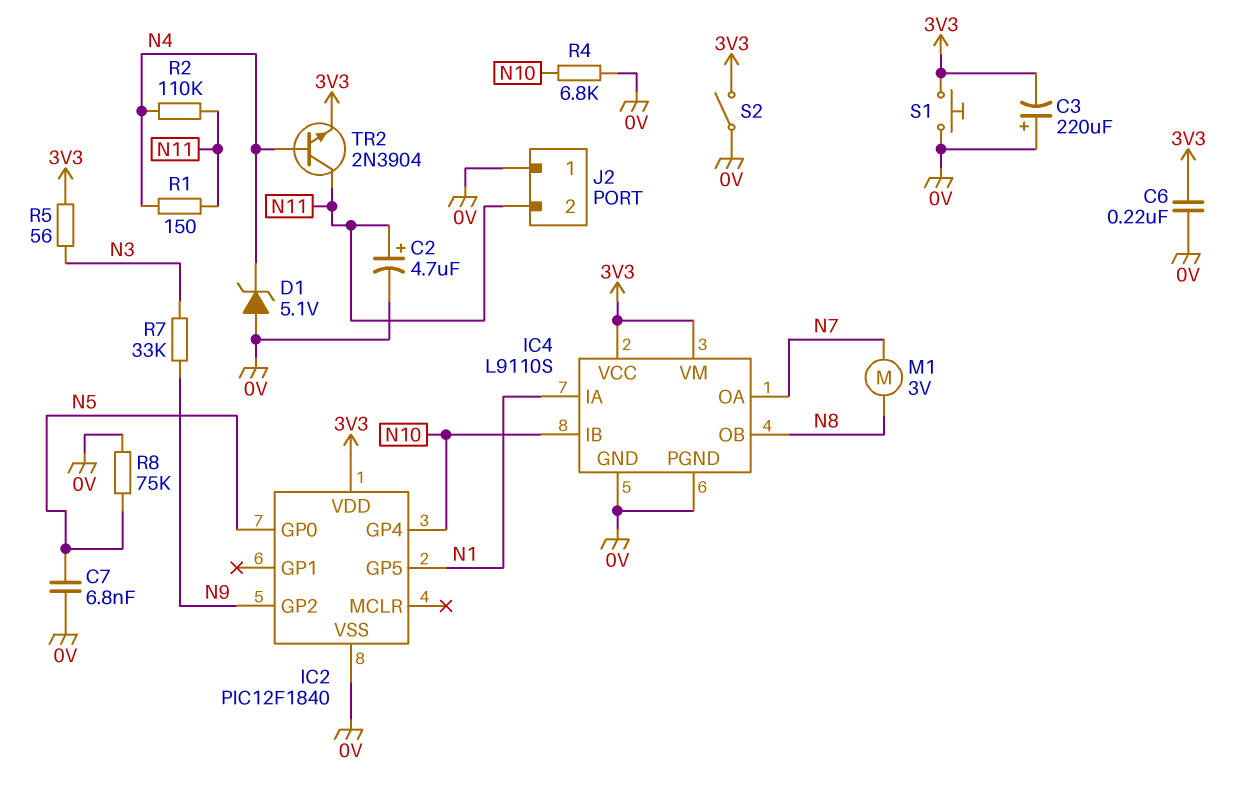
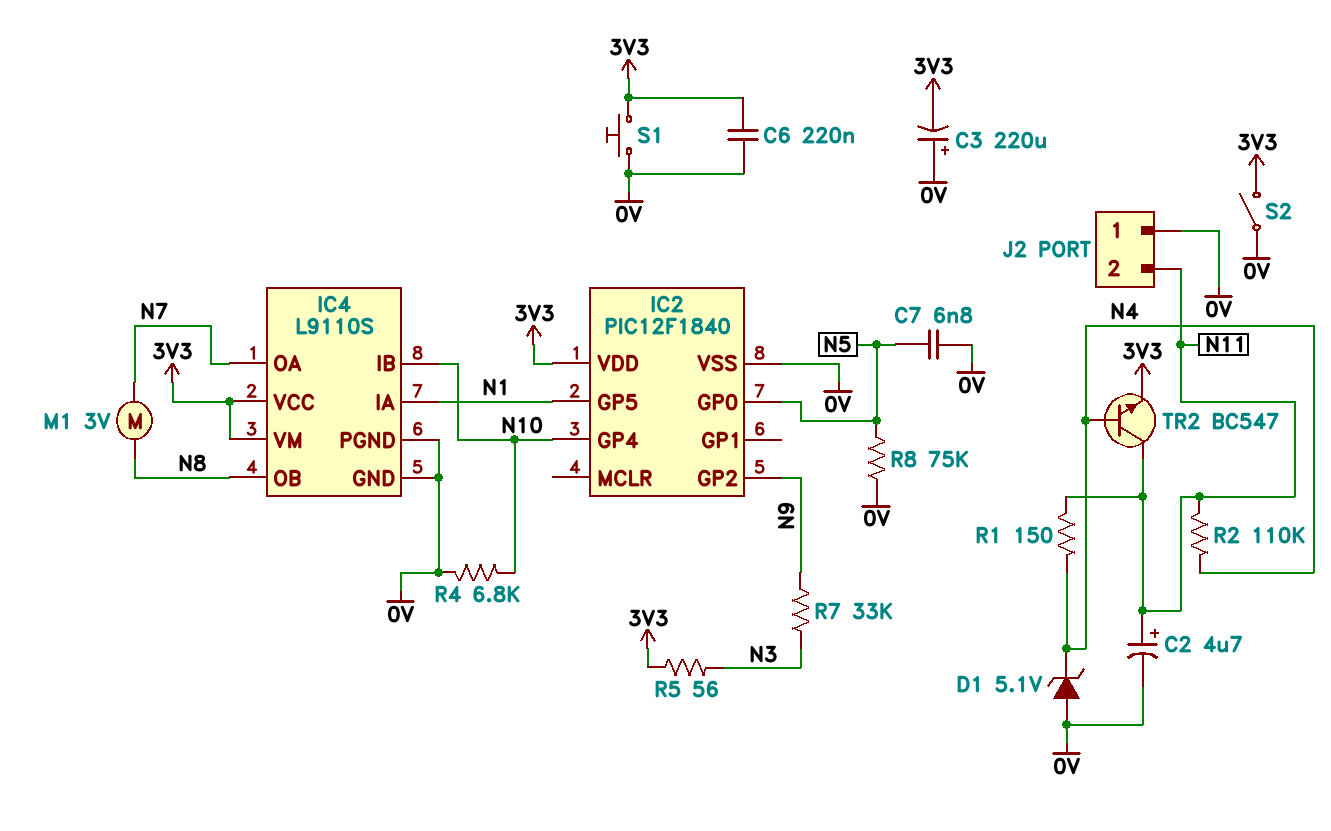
TR2: NPN 2N3904 (B N4, C N11, E 3V3) -> NPN BC547 (B N4, C N11, E 3V3)

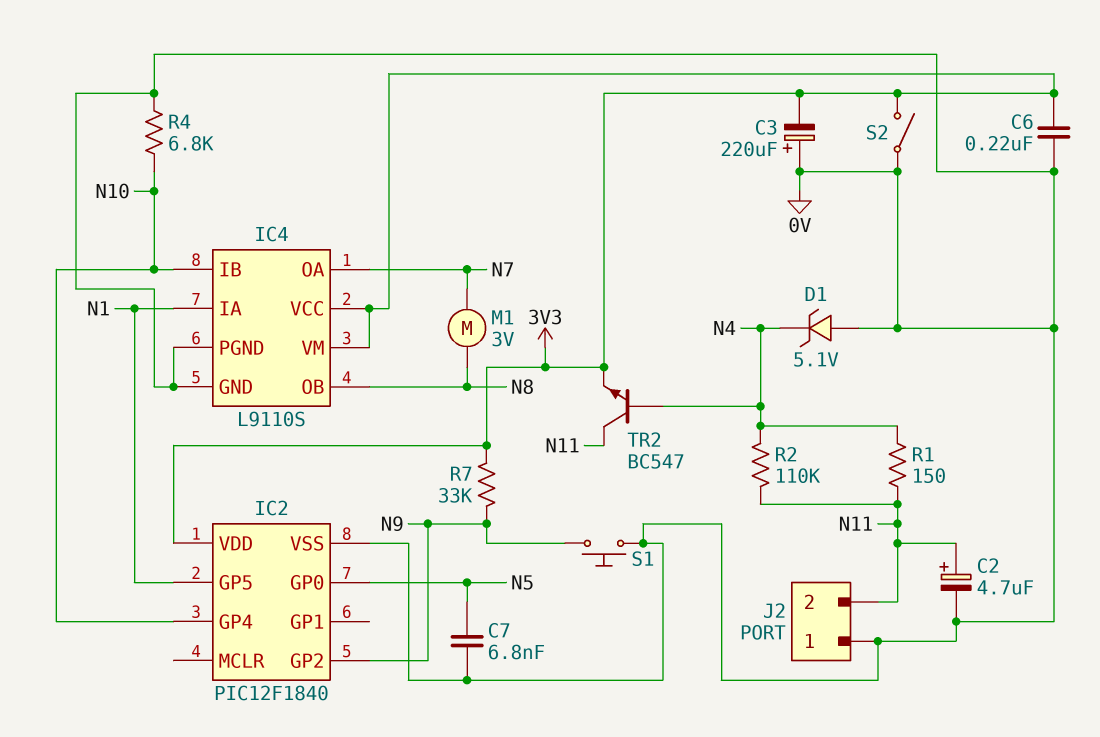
R5: 56 (3V3, N3) -> none
R7: 33k (N3, N9) -> 33k (3V3, N9)
R8: 75k (0V, N5) -> none
S1: button (0V, 3V3) -> button (0V, N9)

